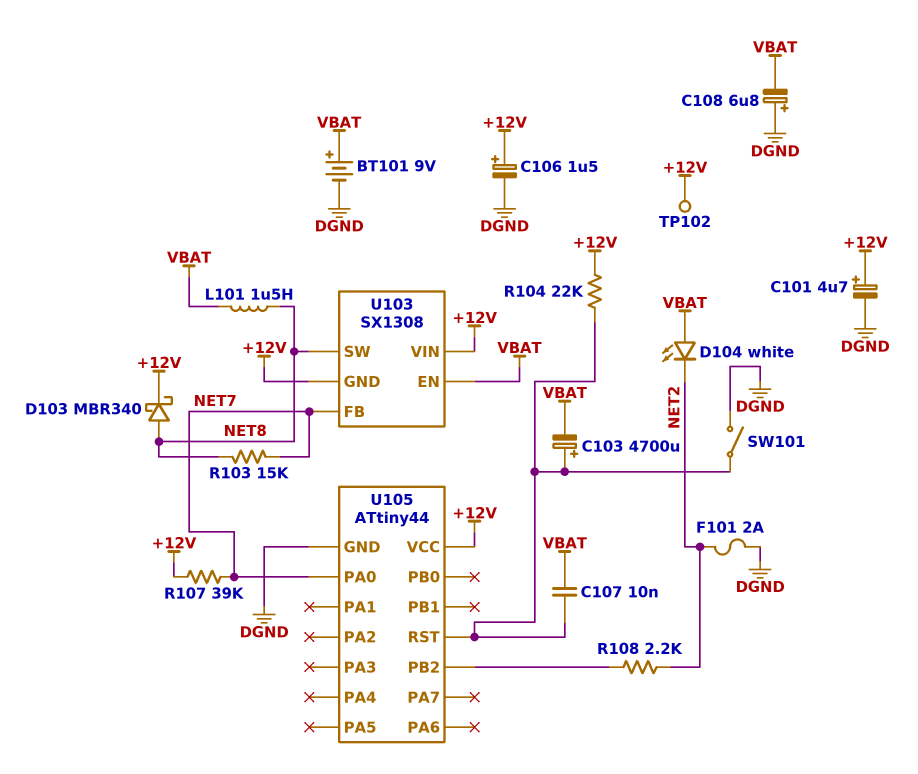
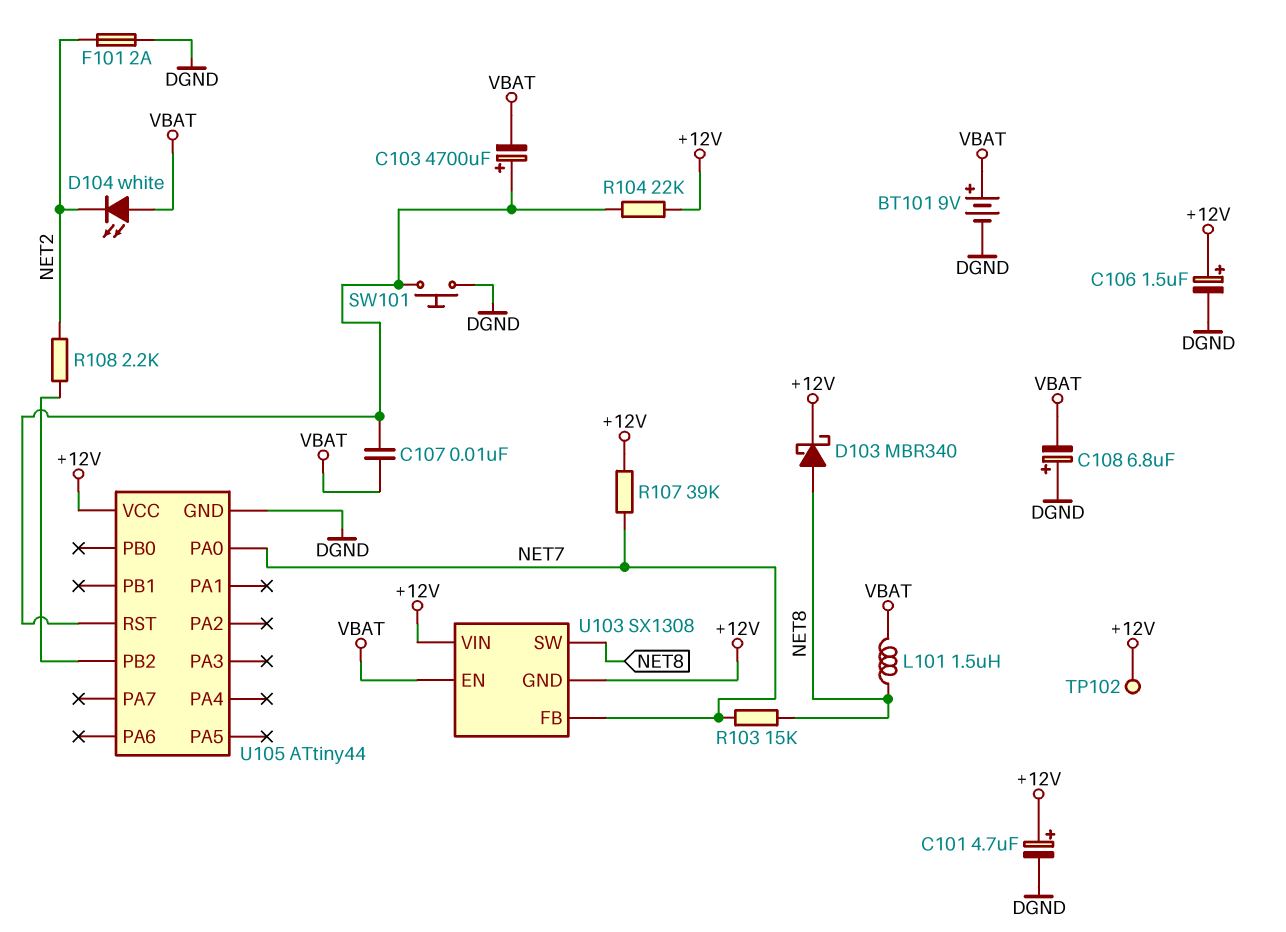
SW101: switch (DGND, U105/RST) -> button (DGND, U105/RST)

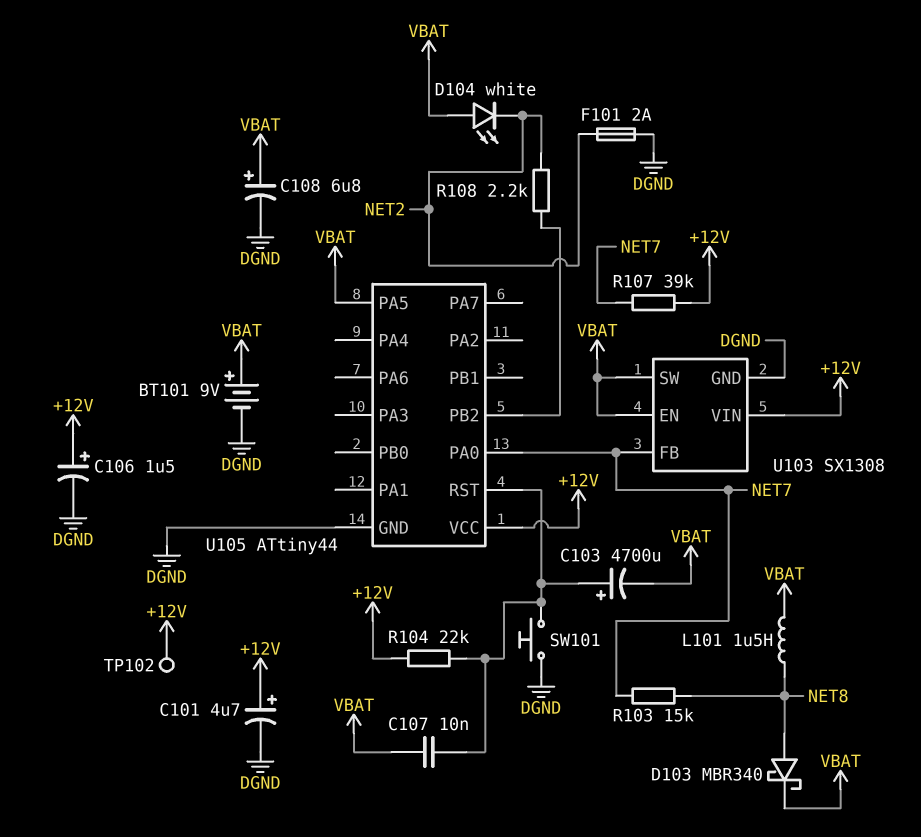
C108: 6.8uF (plus DGND, minus VBAT) -> 6.8uF (plus VBAT, minus DGND)
D103: schottky MBR340 (A NET8, K +12V) -> schottky MBR340 (A NET8, K VBAT)
U103 pin GND: +12V -> DGND
U103 pin SW: NET8 -> VBAT
U105 pin PA5: none -> VBAT

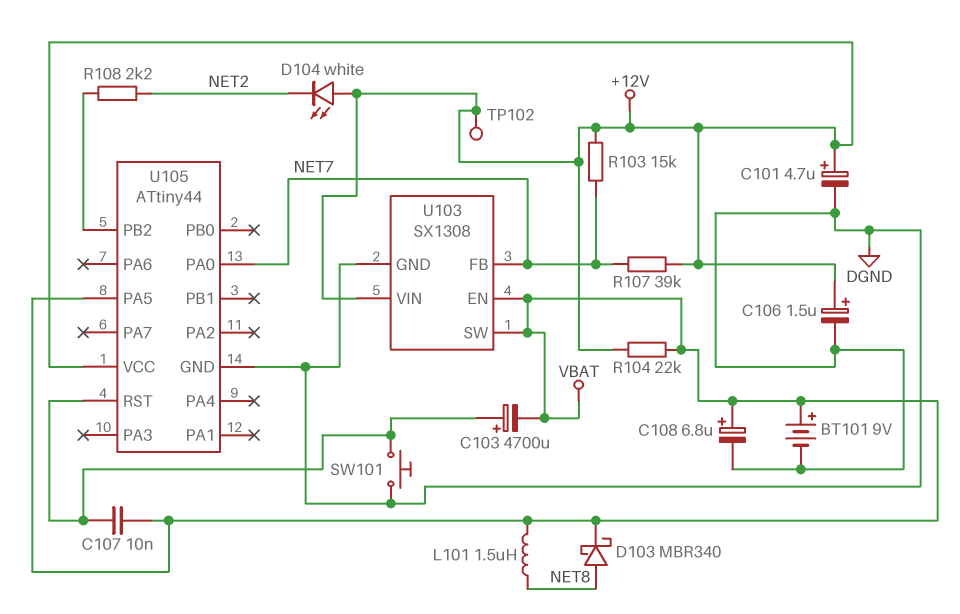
D104: LED white (A VBAT, K NET2) -> LED white (A +12V, K NET2)
F101: 2A (DGND, NET2) -> none
R103: 15k (NET7, NET8) -> 15k (+12V, NET7)
R104: 22k (+12V, U105/RST) -> 22k (+12V, VBAT)

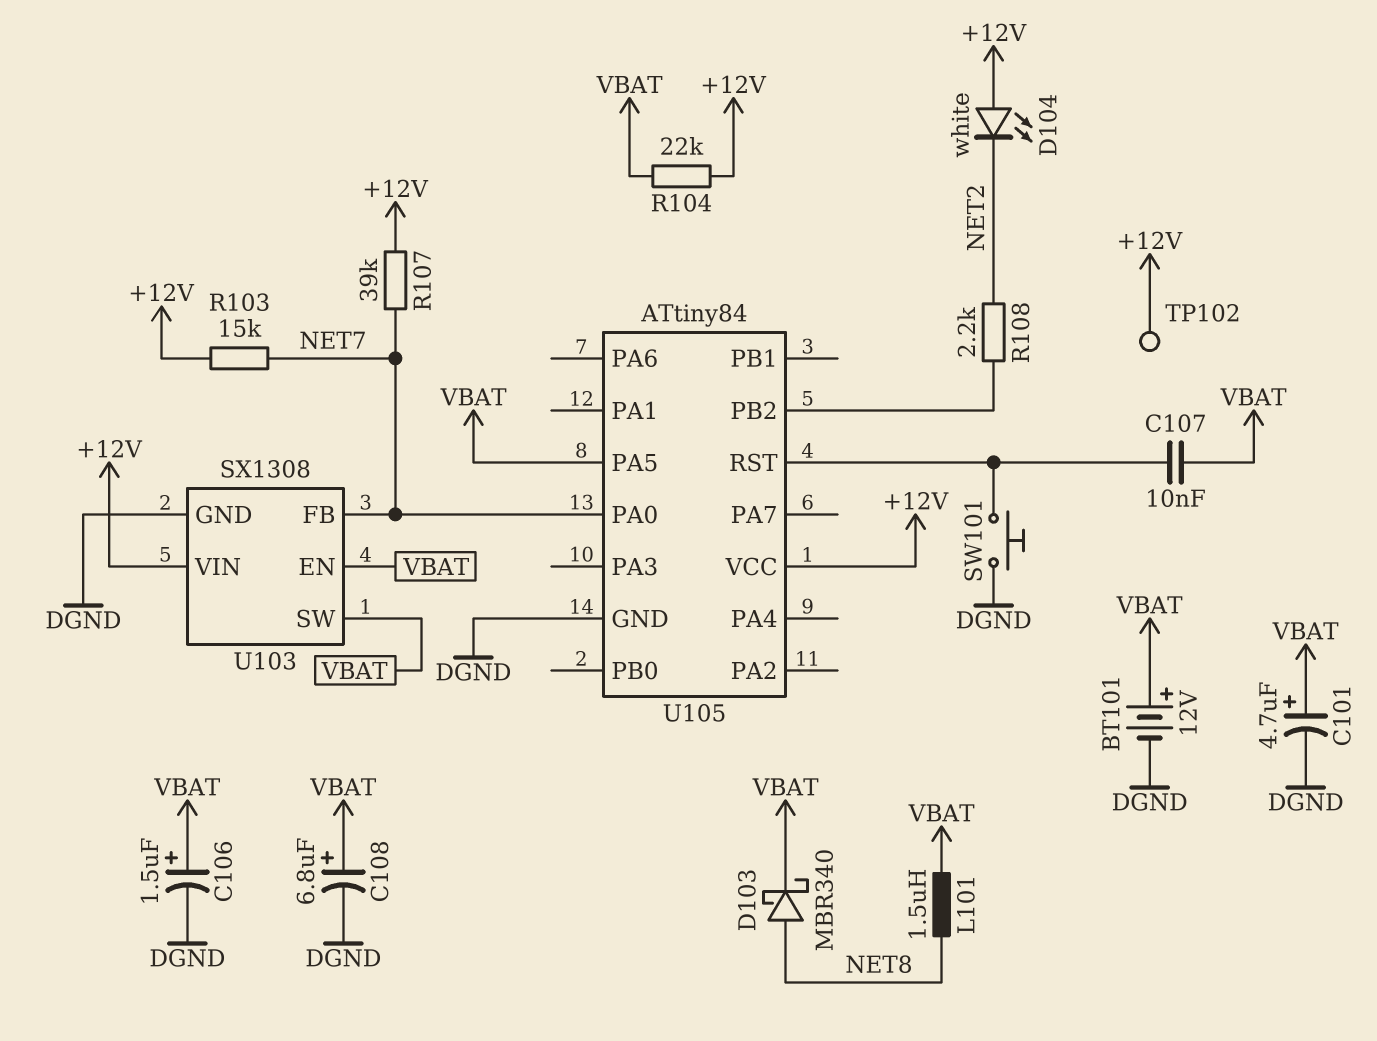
BT101: 9V (plus VBAT, minus DGND) -> 12V (plus VBAT, minus DGND)
C101: 4.7uF (plus +12V, minus DGND) -> 4.7uF (plus VBAT, minus DGND)
C103: 4700uF (plus U105/RST, minus VBAT) -> none
C106: 1.5uF (plus +12V, minus DGND) -> 1.5uF (plus VBAT, minus DGND)
U105: ATtiny44 -> ATtiny84

